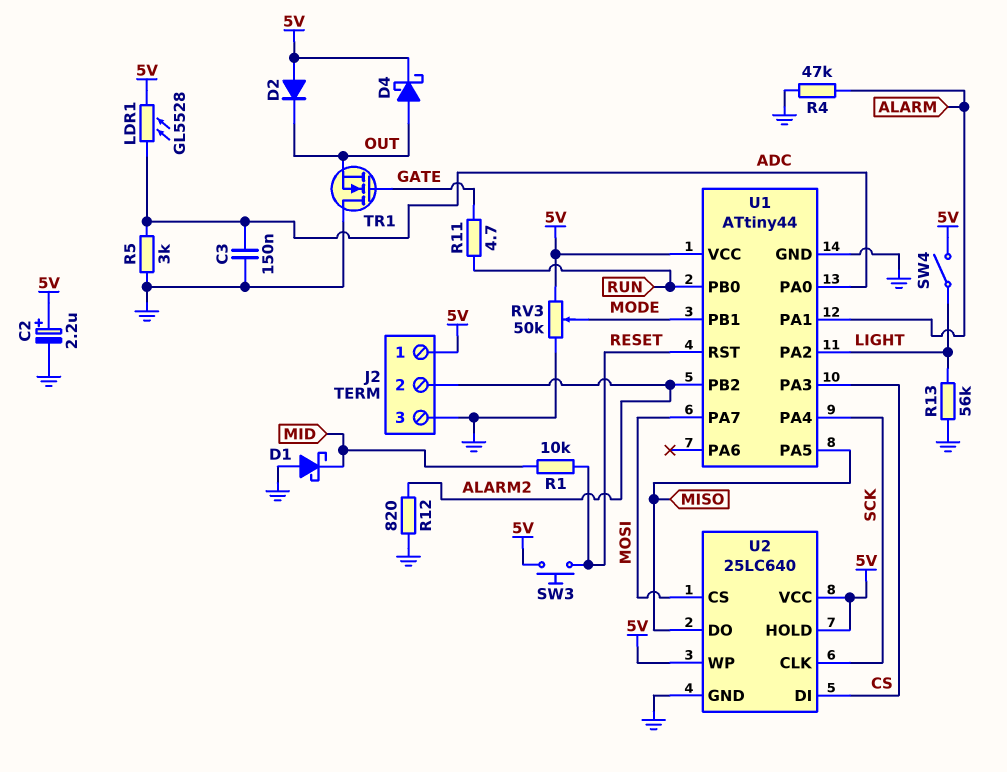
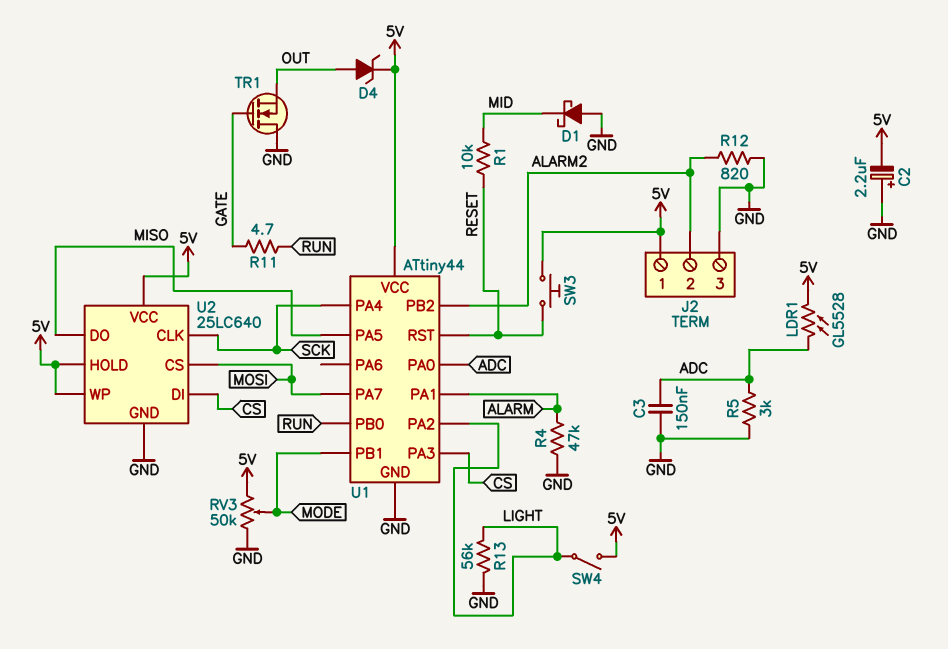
C2: 2.2uF (plus 5V, minus GND) -> 2.2uF (plus GND, minus 5V)
D2: diode (A 5V, K OUT) -> none
D4: schottky (A OUT, K 5V) -> zener (A OUT, K 5V)

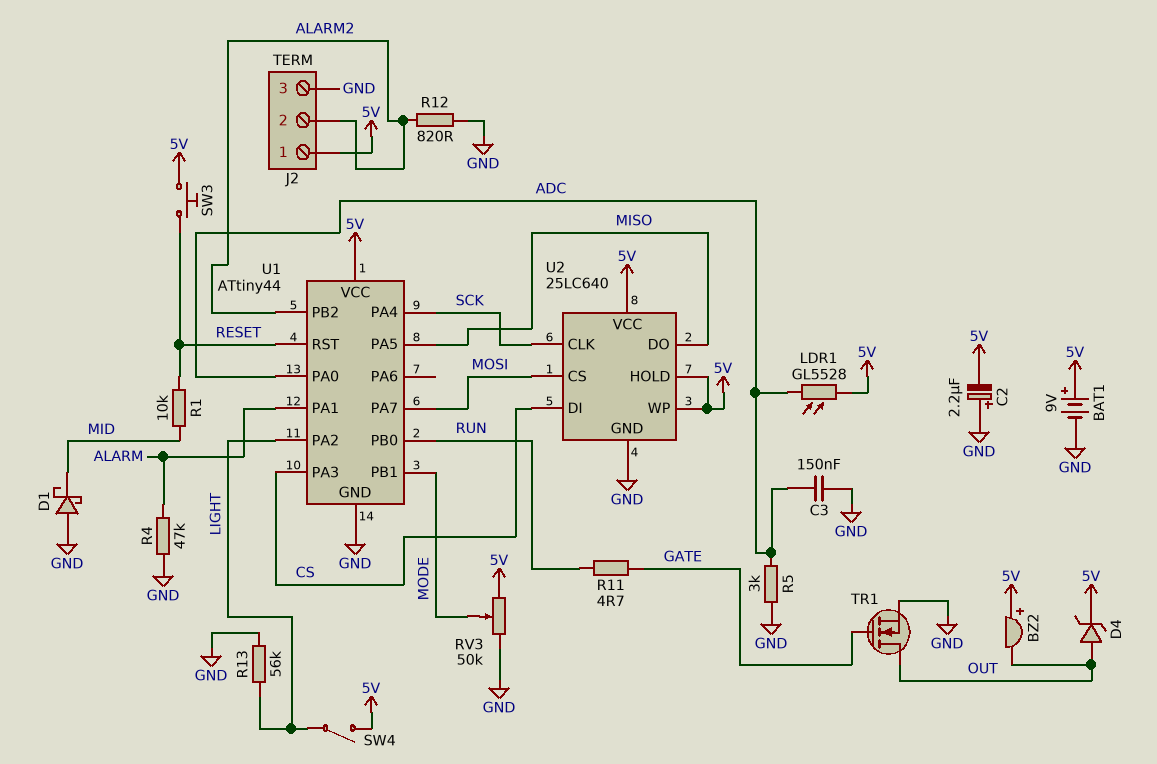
BAT1: none -> 9V (plus 5V, minus GND)
BZ2: none -> buzzer (plus 5V, minus OUT)
TR1: NMOS (G GATE, D GND, S OUT) -> NMOS (G GATE, D OUT, S GND)

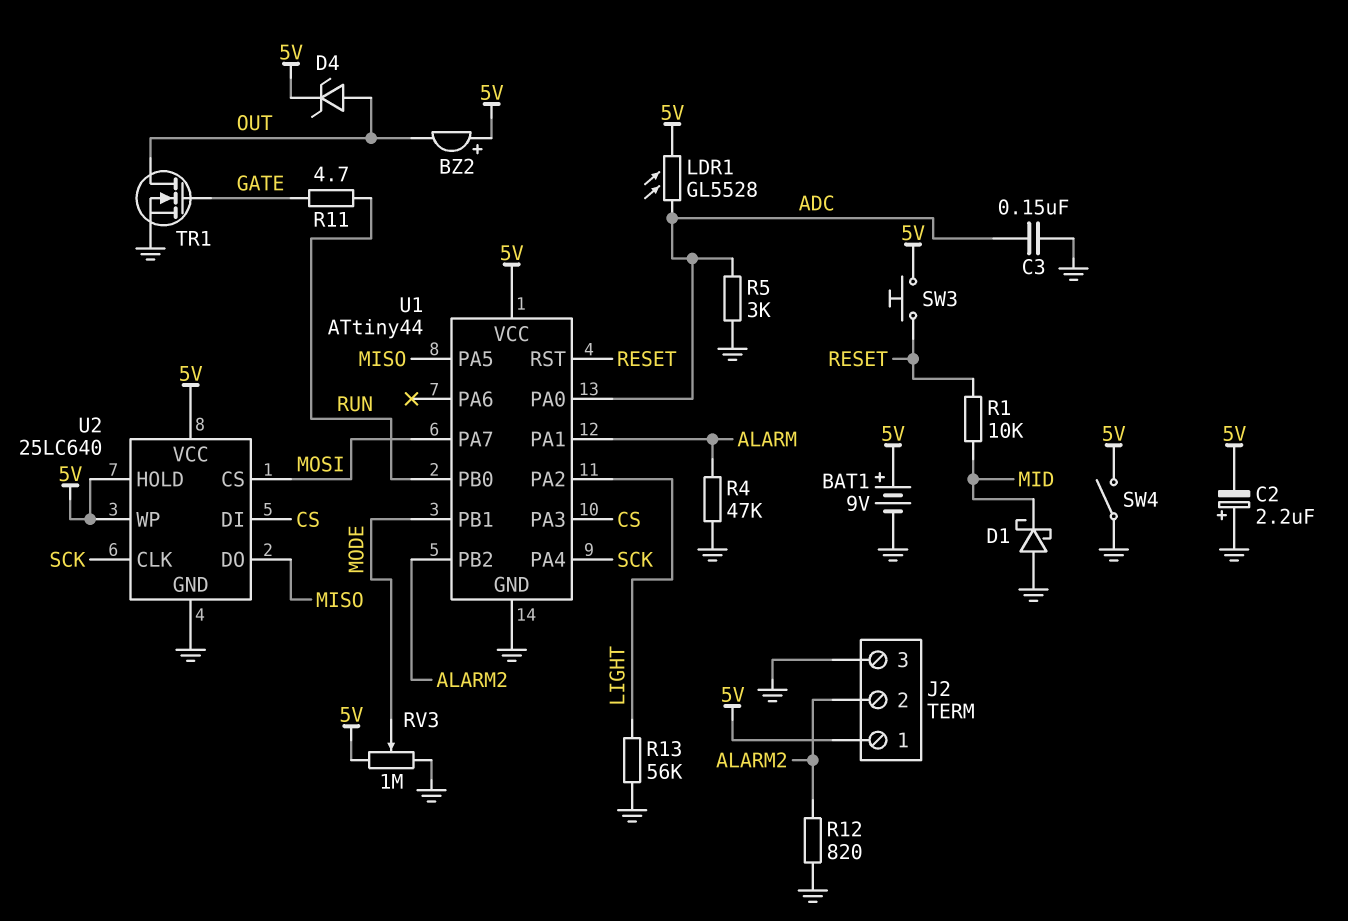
RV3: 50k (5V, GND, wiper MODE) -> 1M (5V, GND, wiper MODE)
SW4: switch (5V, LIGHT) -> switch (5V, GND)

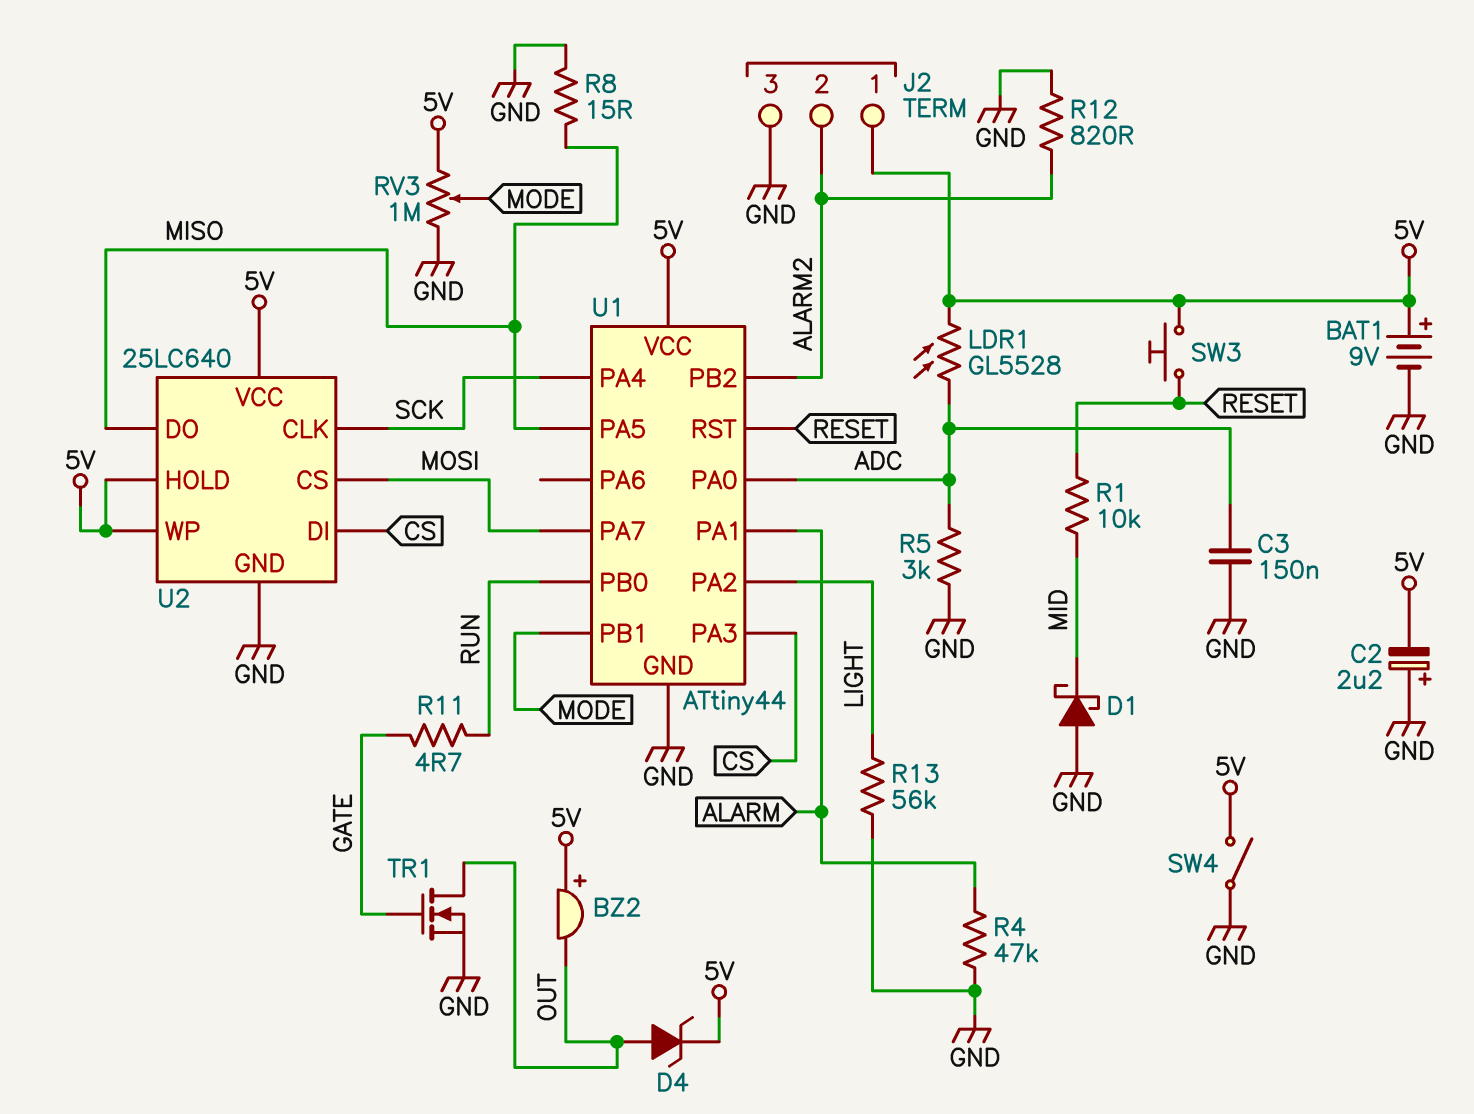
R8: none -> 15 (GND, MISO)

